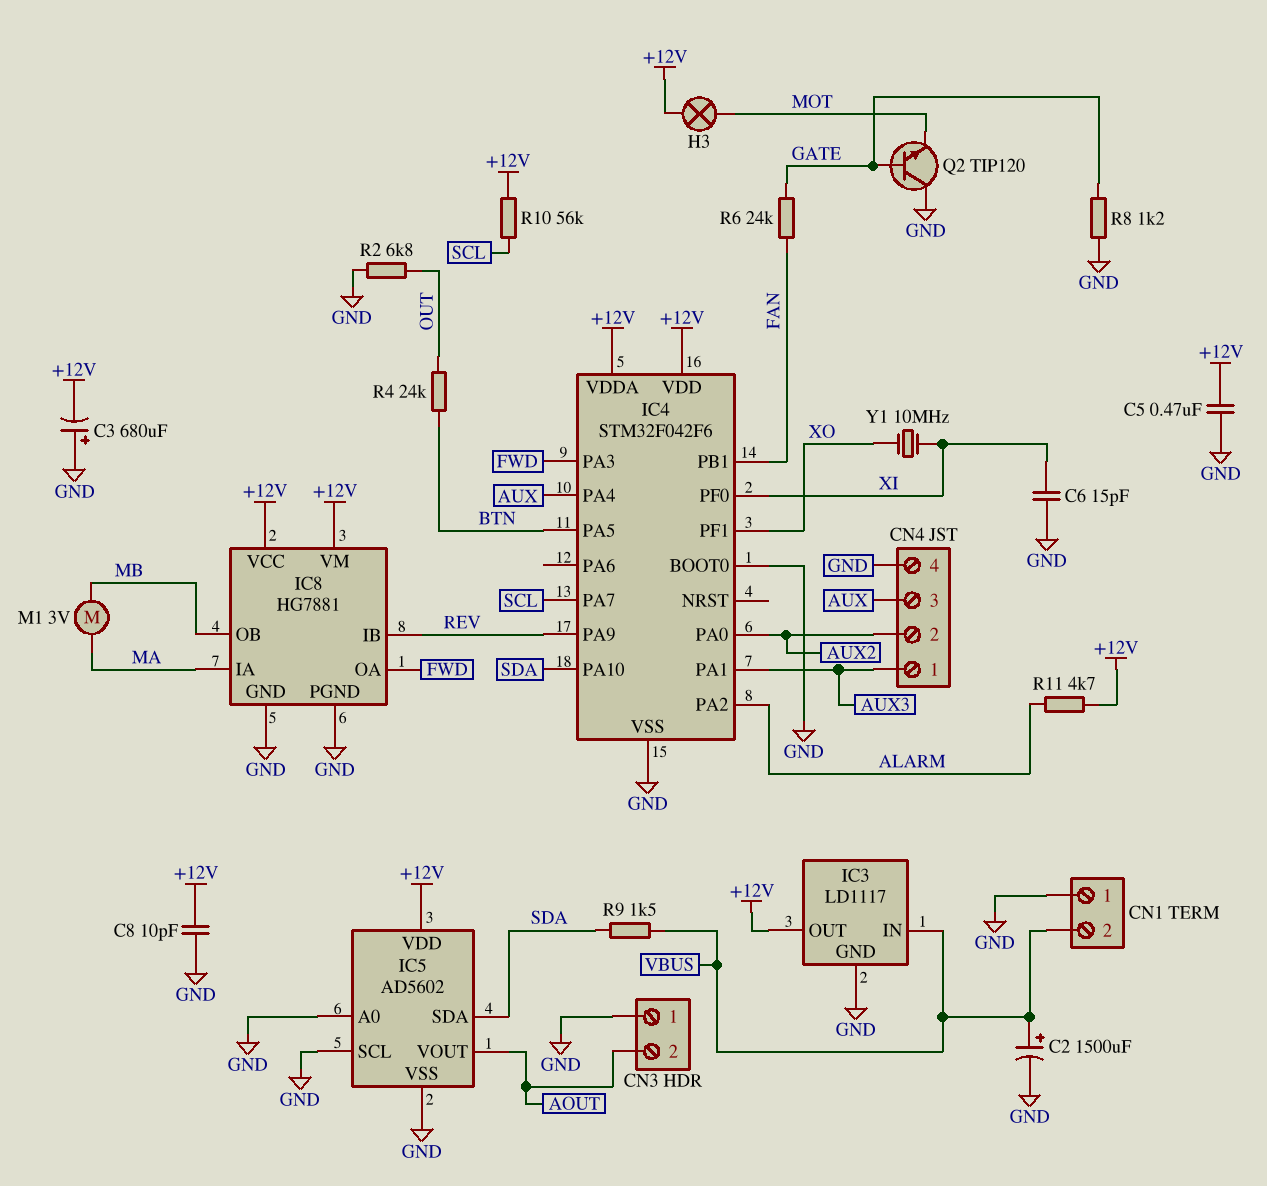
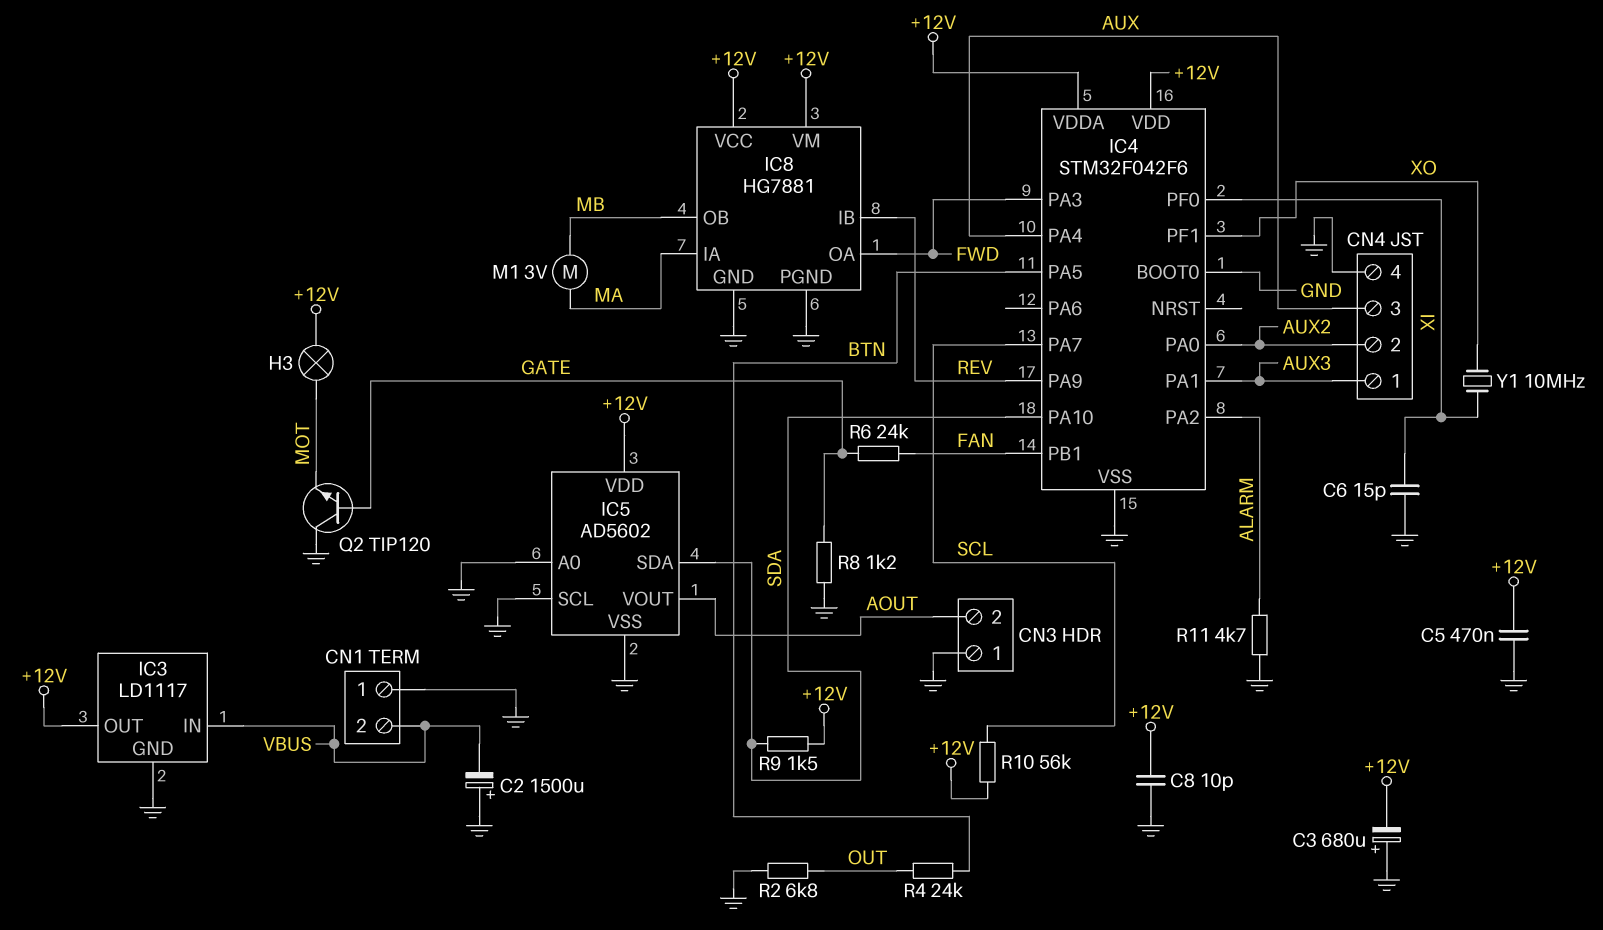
C2: 1500uF (plus VBUS, minus GND) -> 1500uF (plus GND, minus VBUS)
R9: 1.5k (SDA, VBUS) -> 1.5k (+12V, SDA)
R11: 4.7k (+12V, ALARM) -> 4.7k (ALARM, GND)

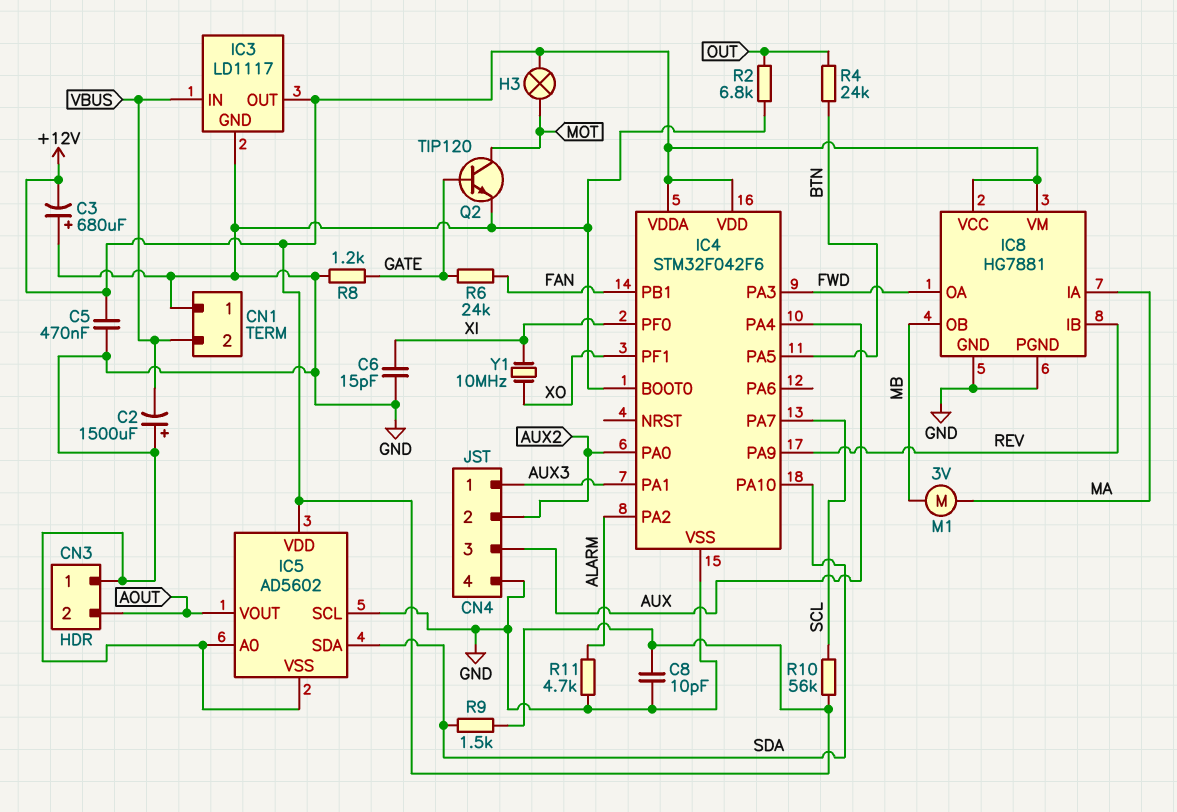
Q2: NPN TIP120 (B GATE, C GND, E MOT) -> NPN TIP120 (B GATE, C MOT, E GND)

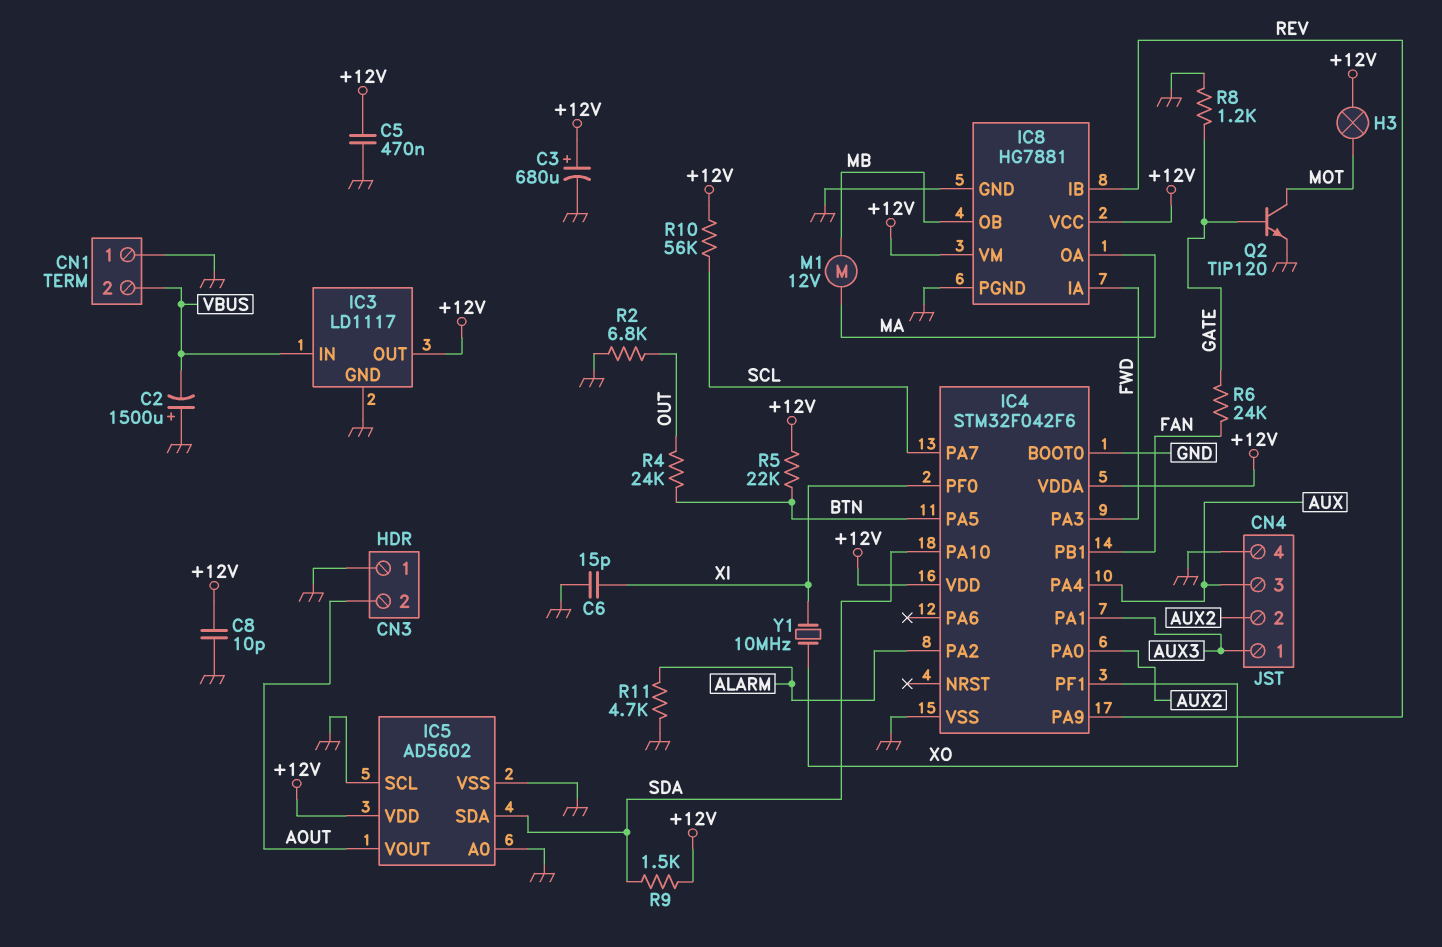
C3: 680uF (plus GND, minus +12V) -> 680uF (plus +12V, minus GND)
IC8 pin IA: MA -> FWD
IC8 pin OA: FWD -> MA
M1: motor 3V (MA, MB) -> motor 12V (MA, MB)
R5: none -> 22k (+12V, BTN)

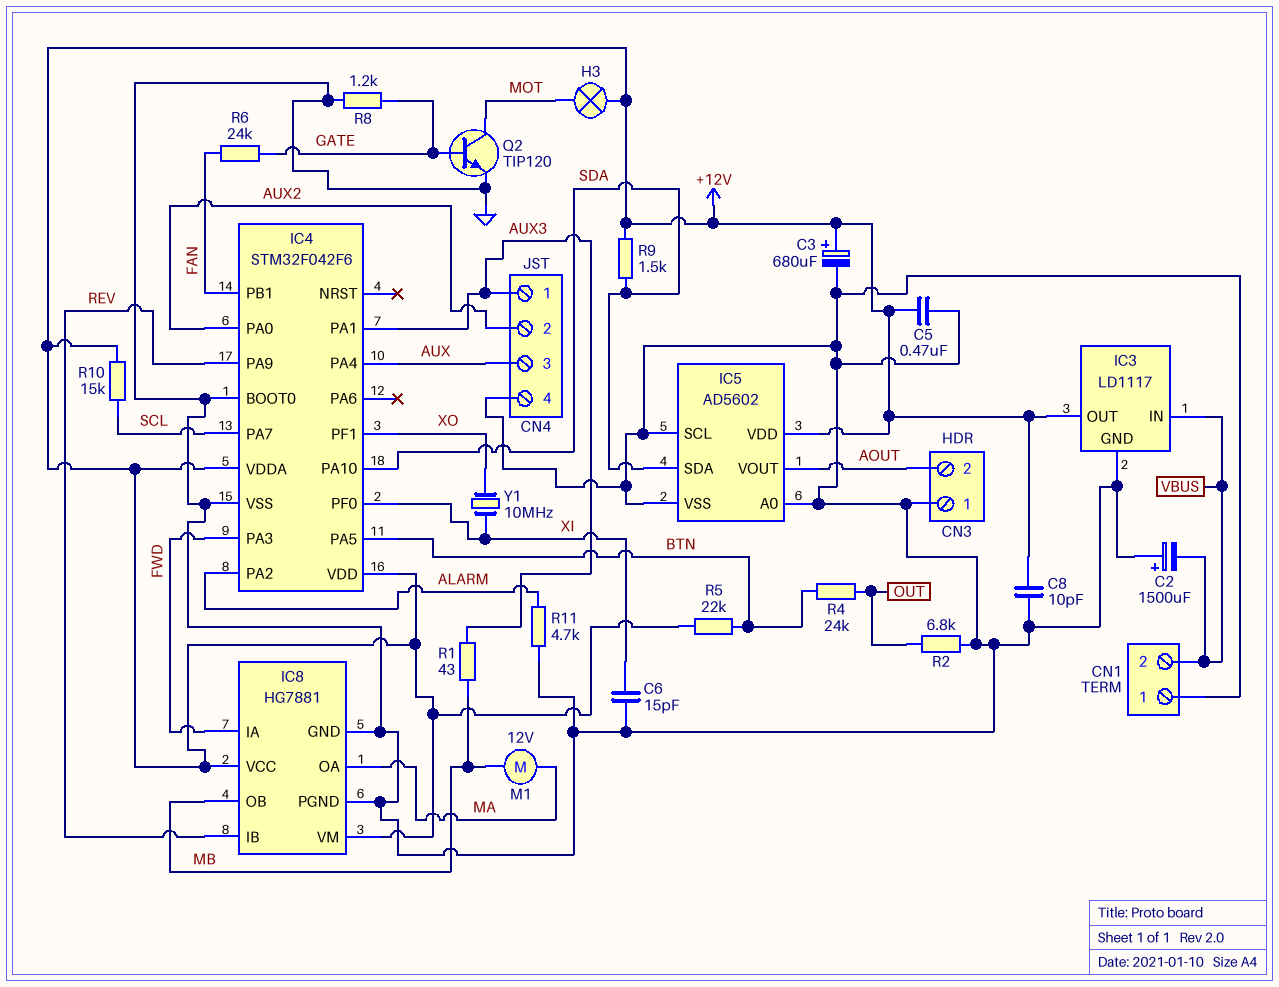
R1: none -> 43 (AUX3, MB)
R10: 56k (+12V, SCL) -> 15k (+12V, SCL)

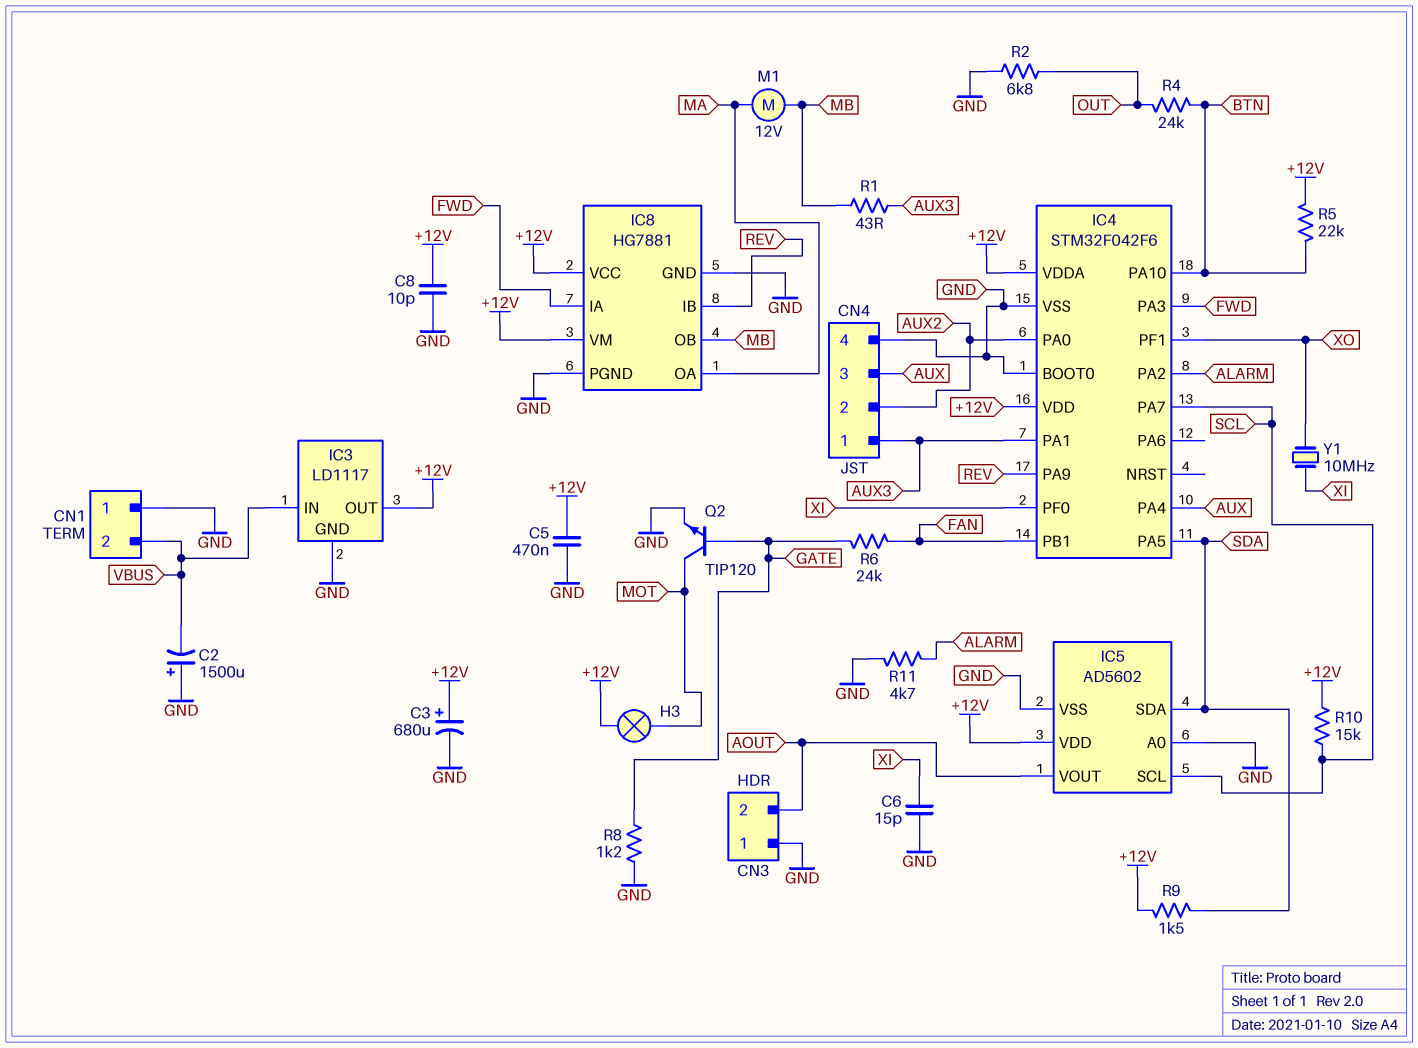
IC4 pin PA5: BTN -> SDA
IC4 pin PA10: SDA -> BTN
IC5 pin SCL: GND -> SCL

